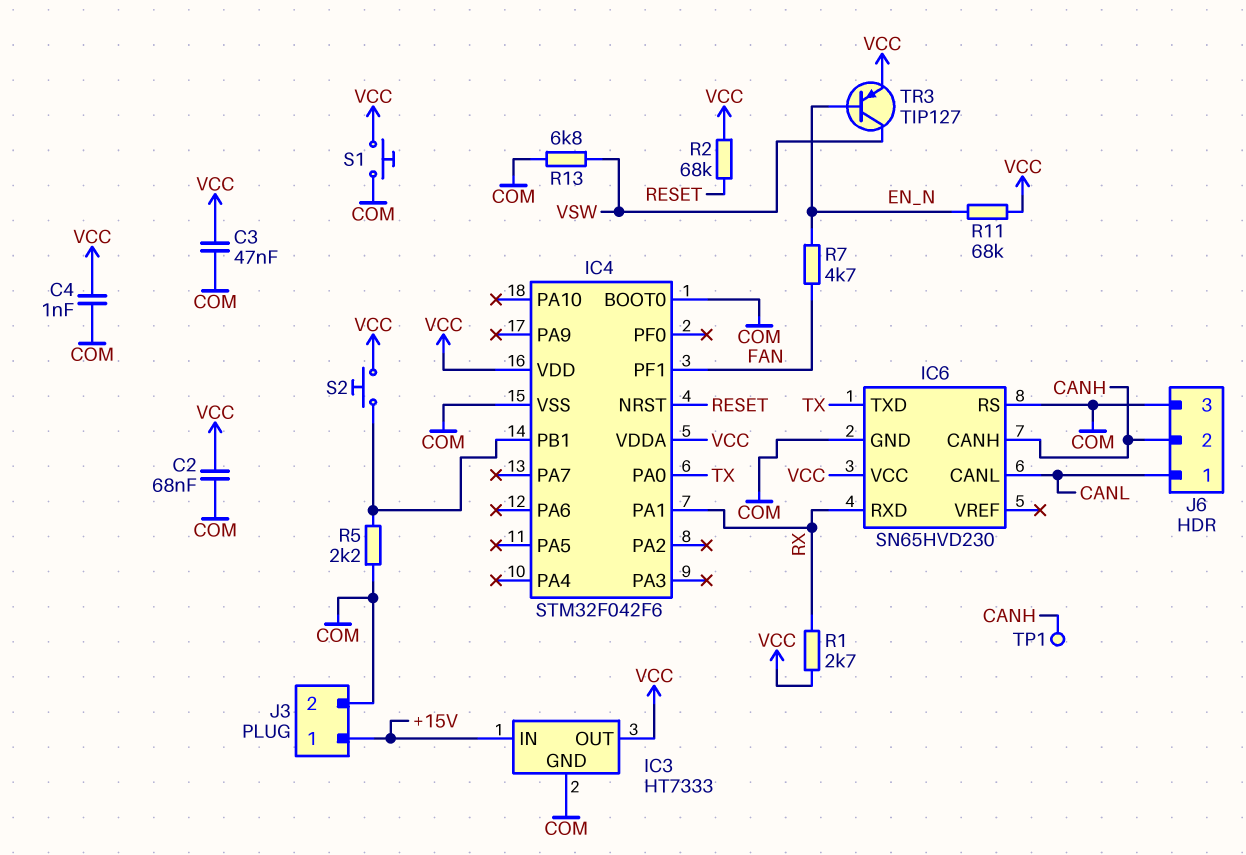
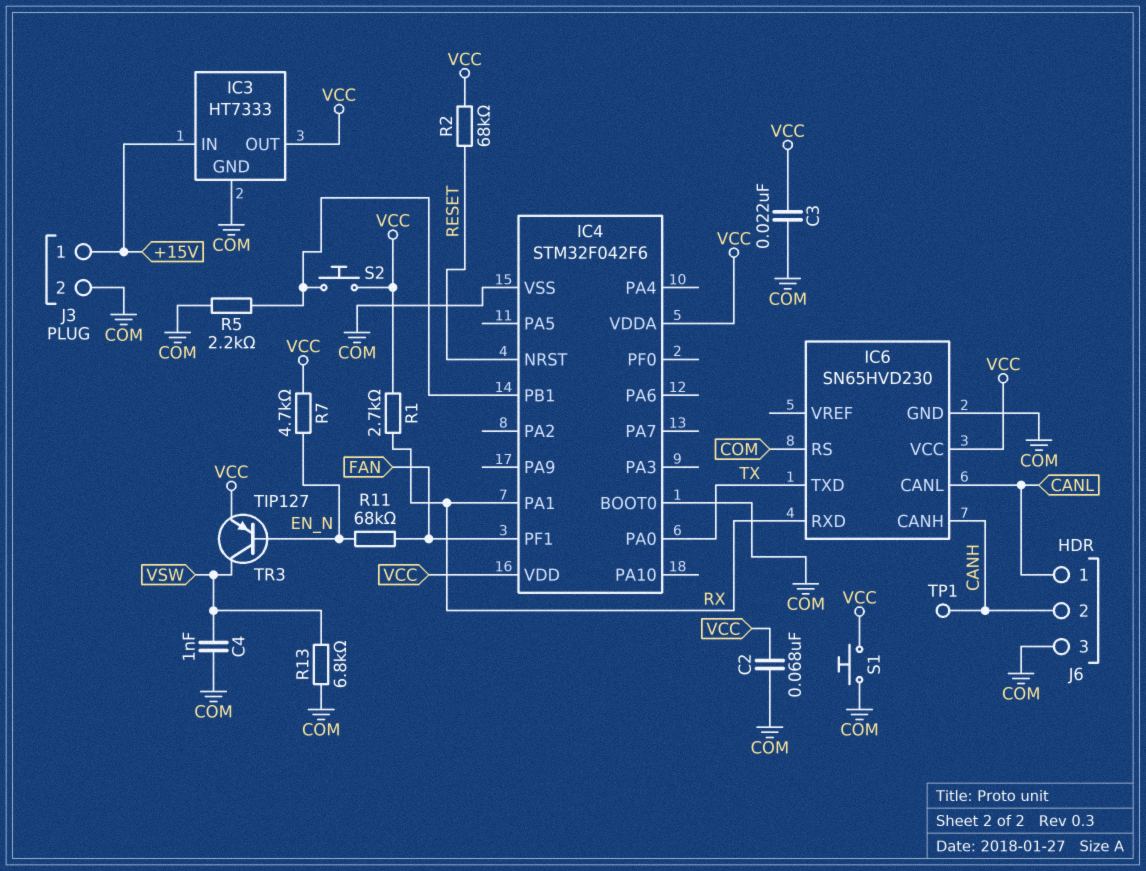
C3: 47nF (COM, VCC) -> 22nF (COM, VCC)
C4: 1nF (COM, VCC) -> 1nF (COM, VSW)
R7: 4.7k (EN_N, FAN) -> 4.7k (EN_N, VCC)
R11: 68k (EN_N, VCC) -> 68k (EN_N, FAN)

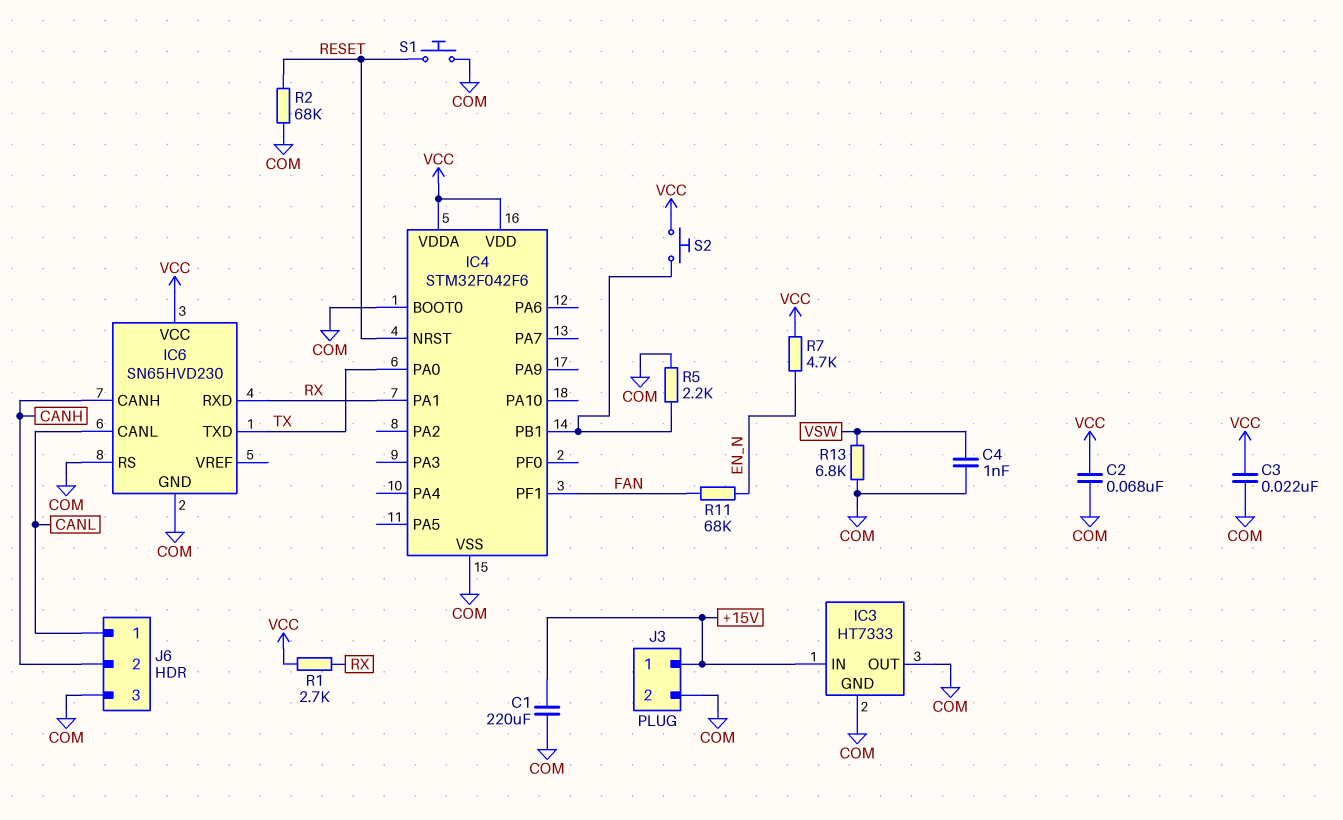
C1: none -> 220uF (+15V, COM)
IC3 pin OUT: VCC -> COM
R2: 68k (RESET, VCC) -> 68k (COM, RESET)
S1: button (COM, VCC) -> button (COM, RESET)
TP1: test point (CANH) -> none
TR3: PNP TIP127 (B EN_N, C VSW, E VCC) -> none

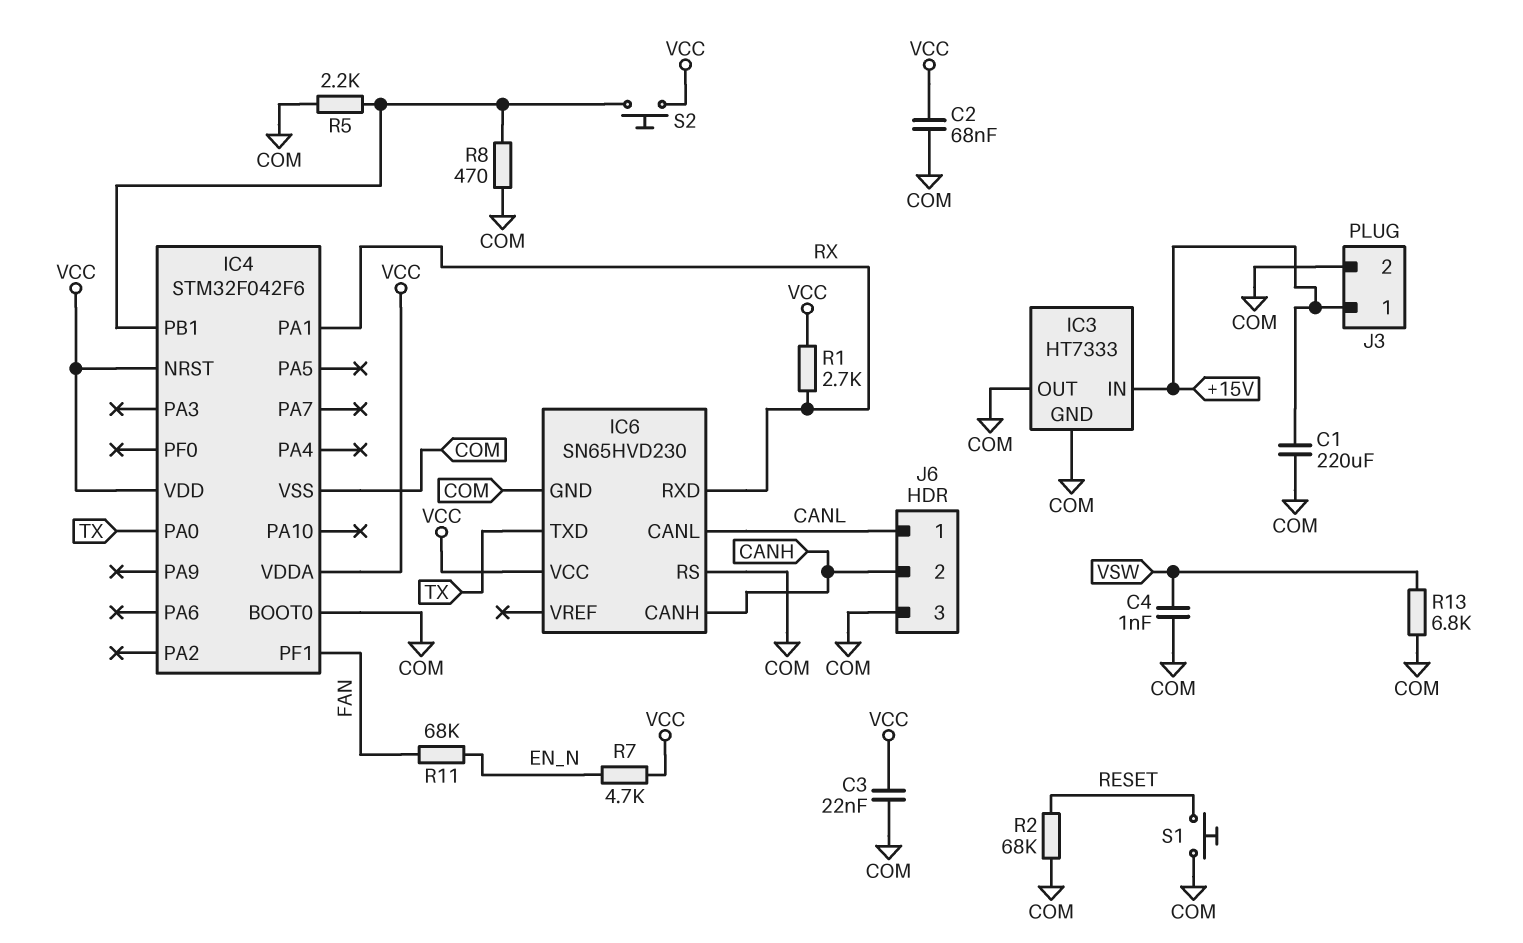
IC4 pin NRST: RESET -> VCC
R8: none -> 470 (COM, IC4/PB1)

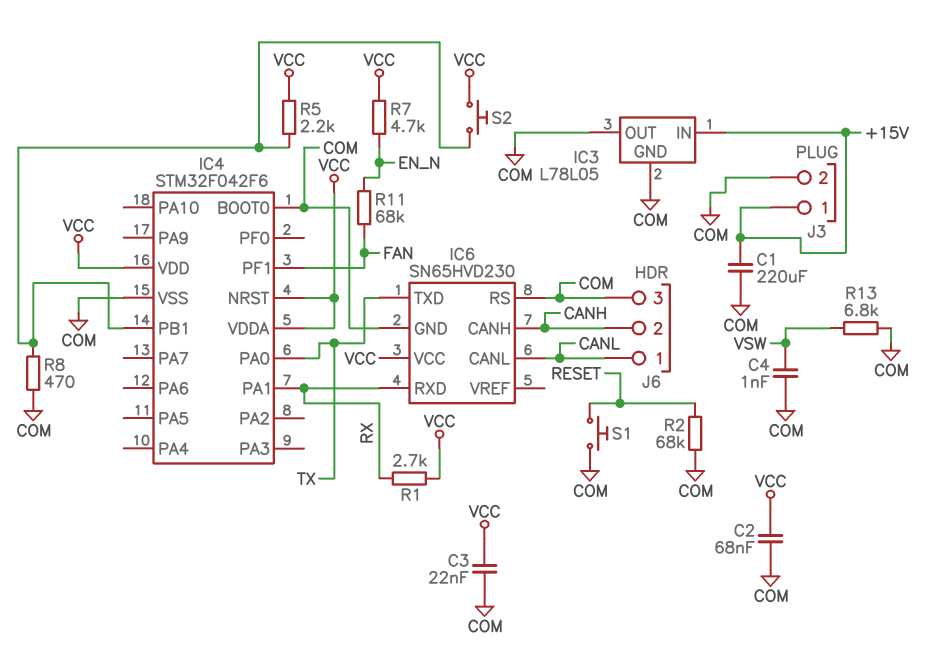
IC3: HT7333 -> L78L05
R5: 2.2k (COM, IC4/PB1) -> 2.2k (IC4/PB1, VCC)

